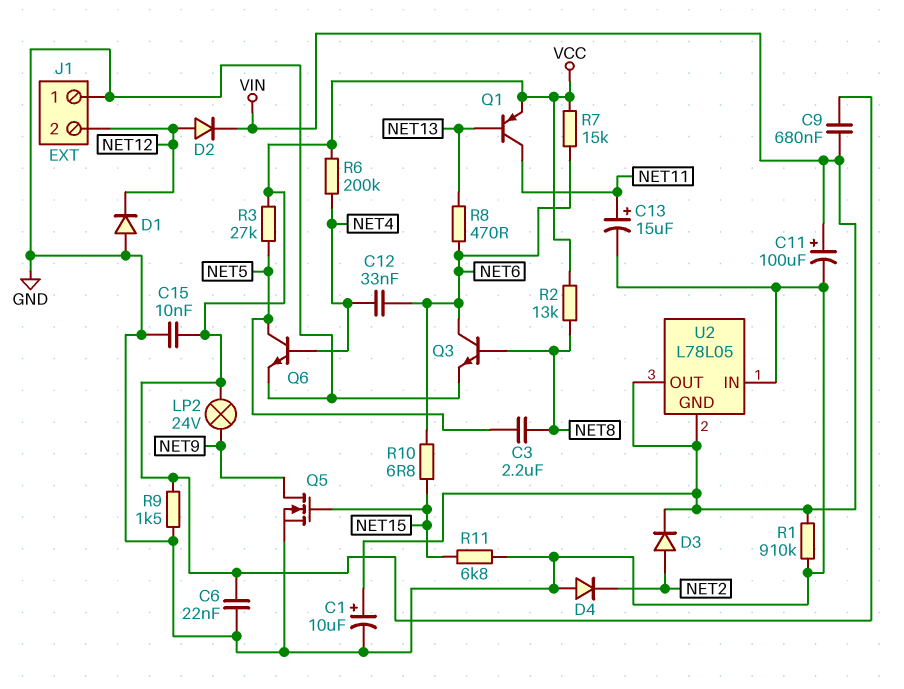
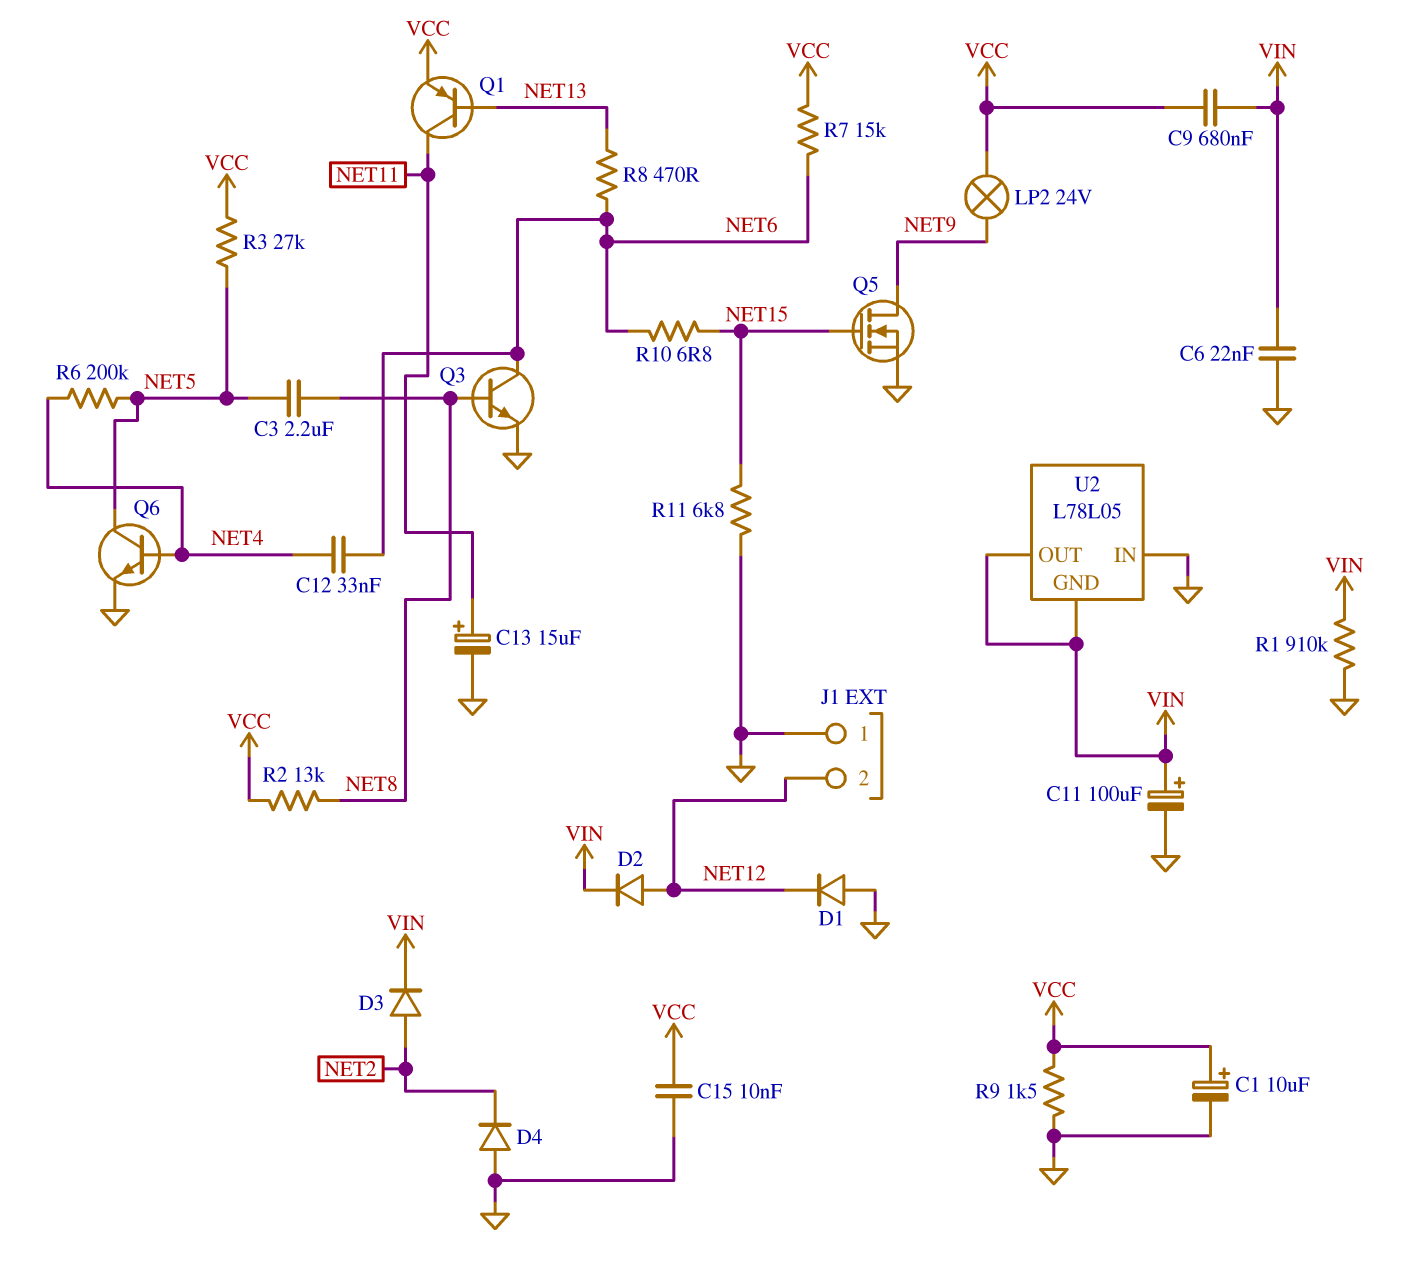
C1: 10uF (plus VIN, minus GND) -> 10uF (plus VCC, minus GND)
C6: 22nF (GND, VCC) -> 22nF (GND, VIN)
R6: 200k (NET4, VCC) -> 200k (NET4, NET5)

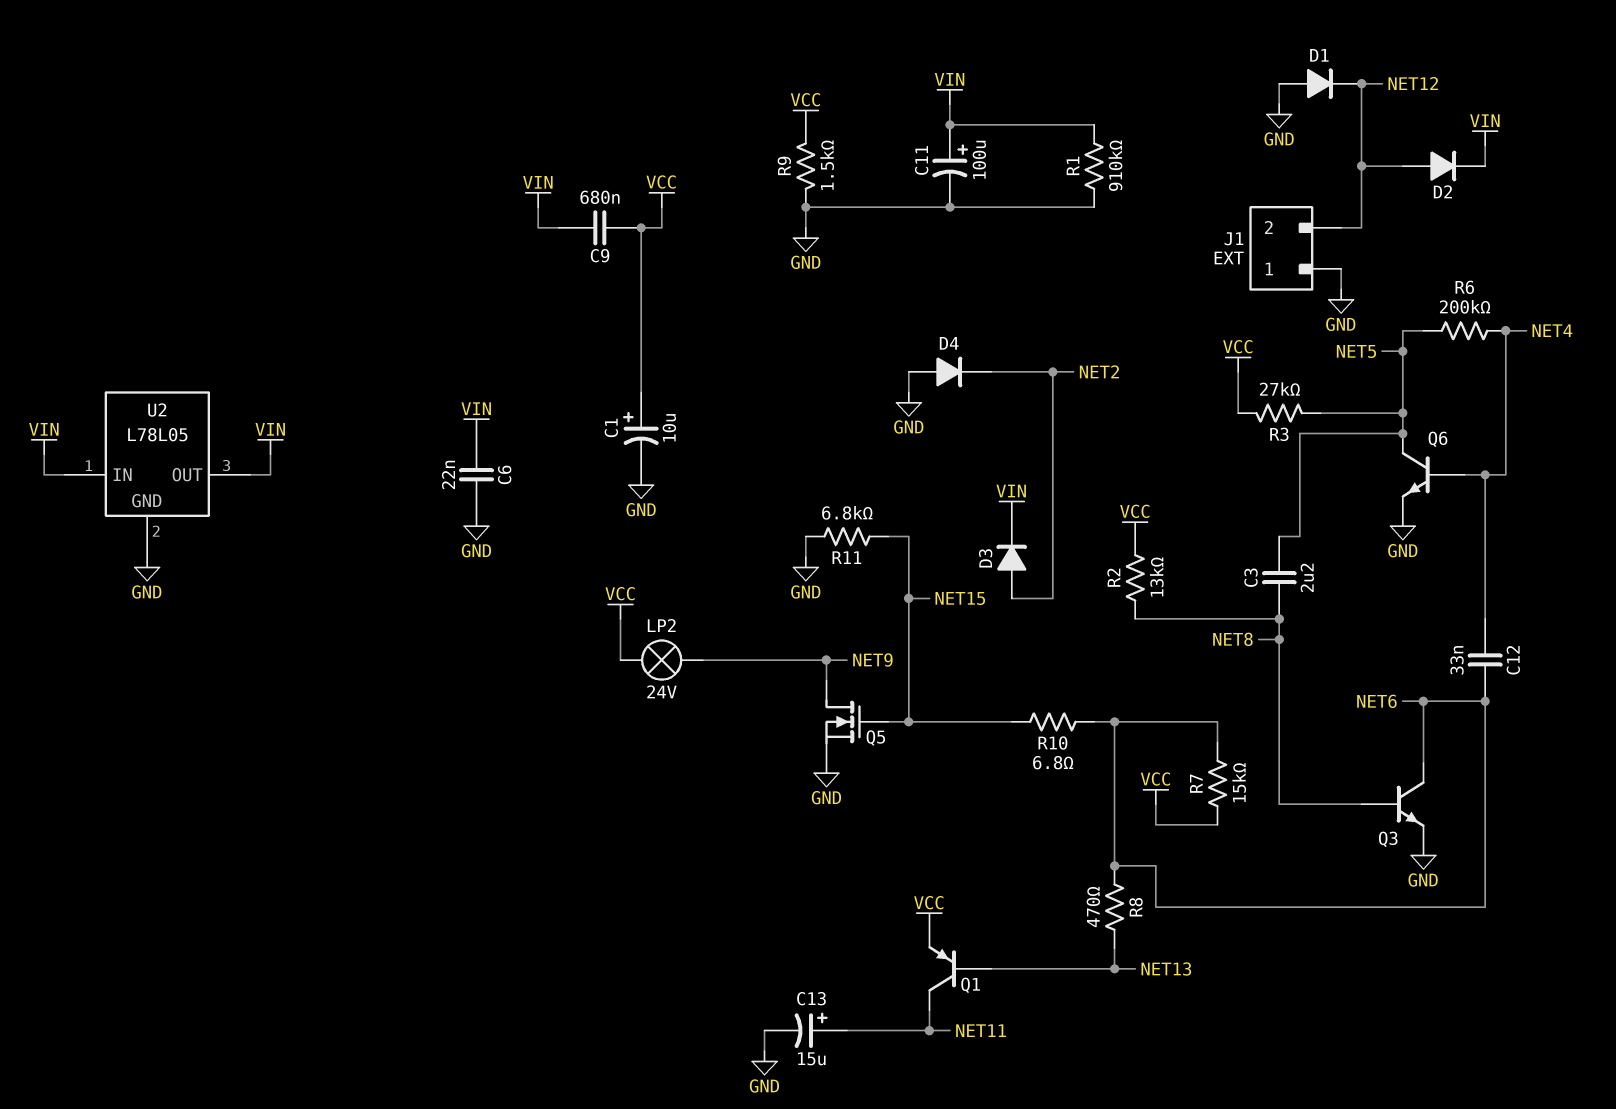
C15: 10nF (GND, VCC) -> none
U2 pin GND: VIN -> GND
U2 pin IN: GND -> VIN

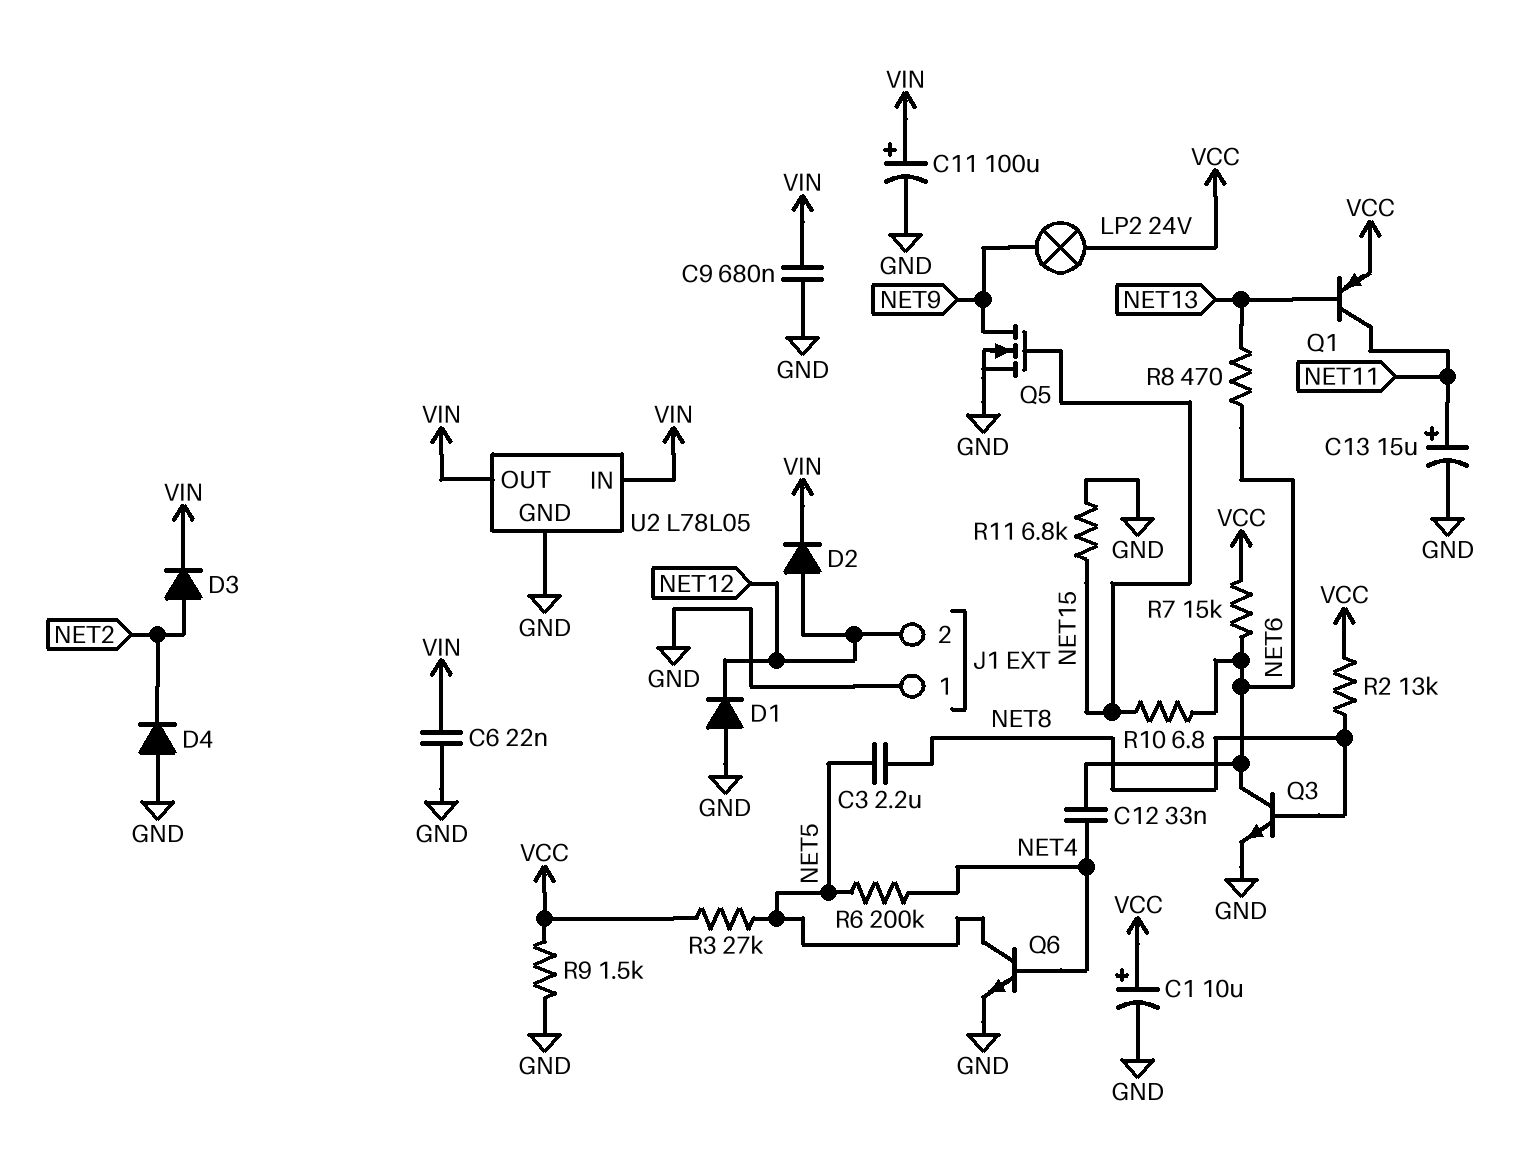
C9: 680nF (VCC, VIN) -> 680nF (GND, VIN)
R1: 910k (GND, VIN) -> none

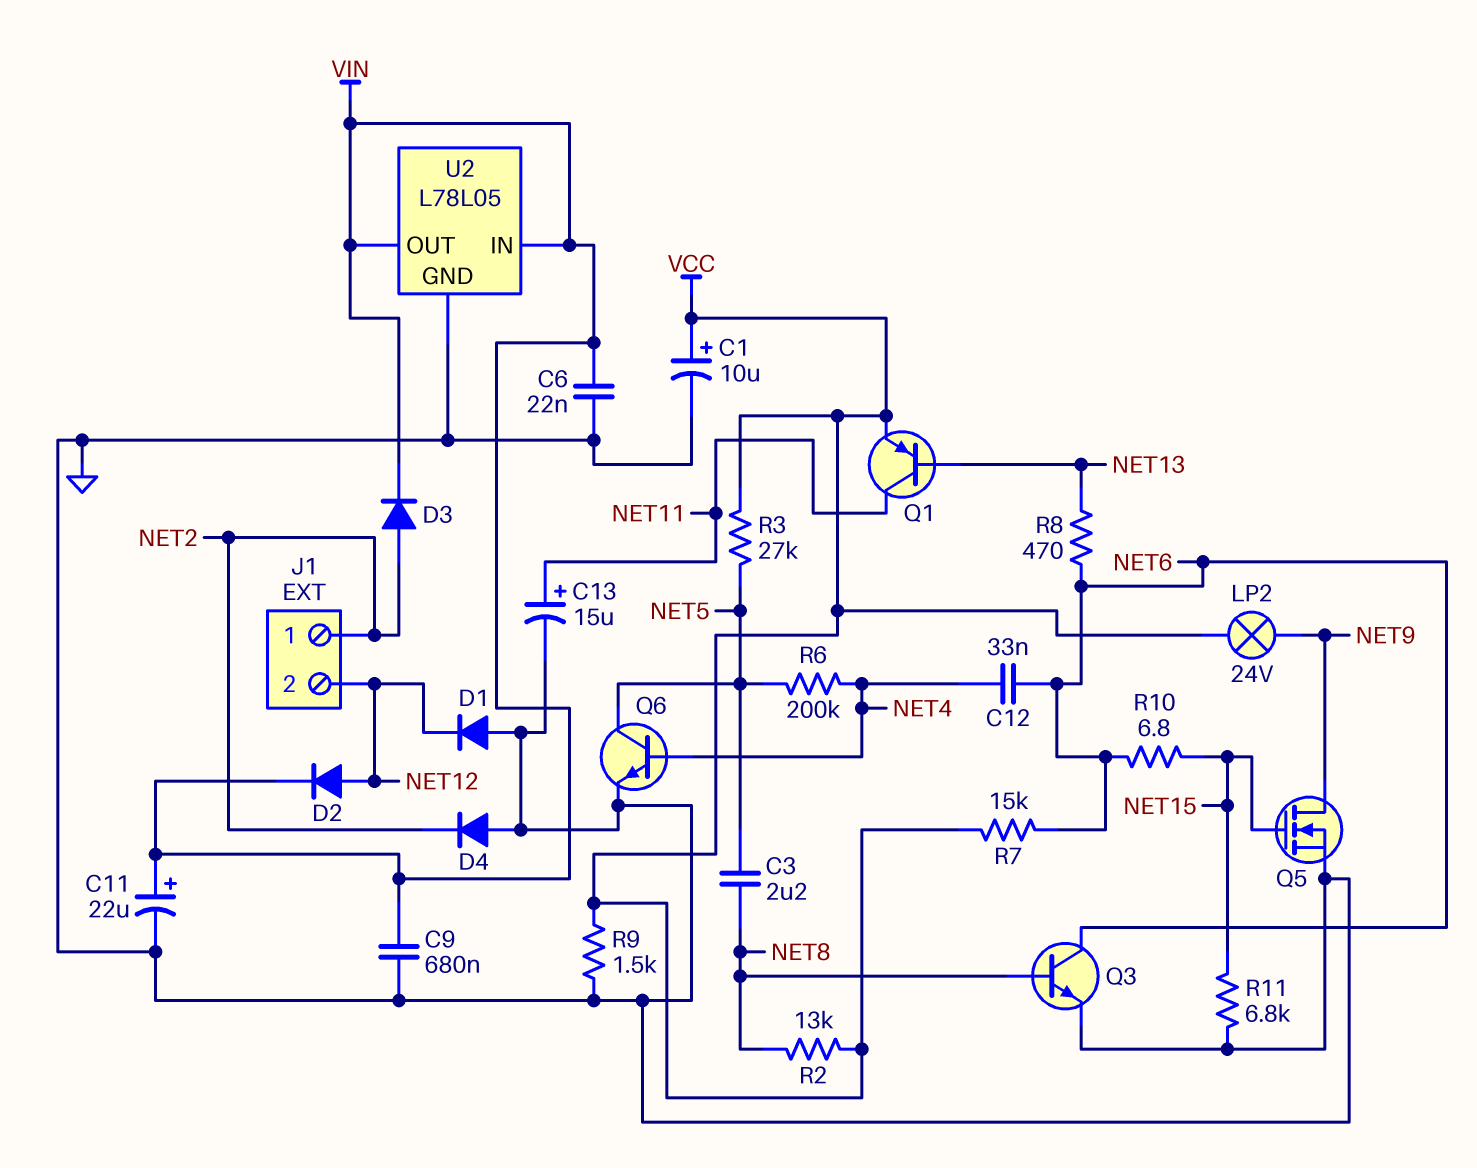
C11: 100uF (plus VIN, minus GND) -> 22uF (plus VIN, minus GND)
J1 pin 1: GND -> NET2

